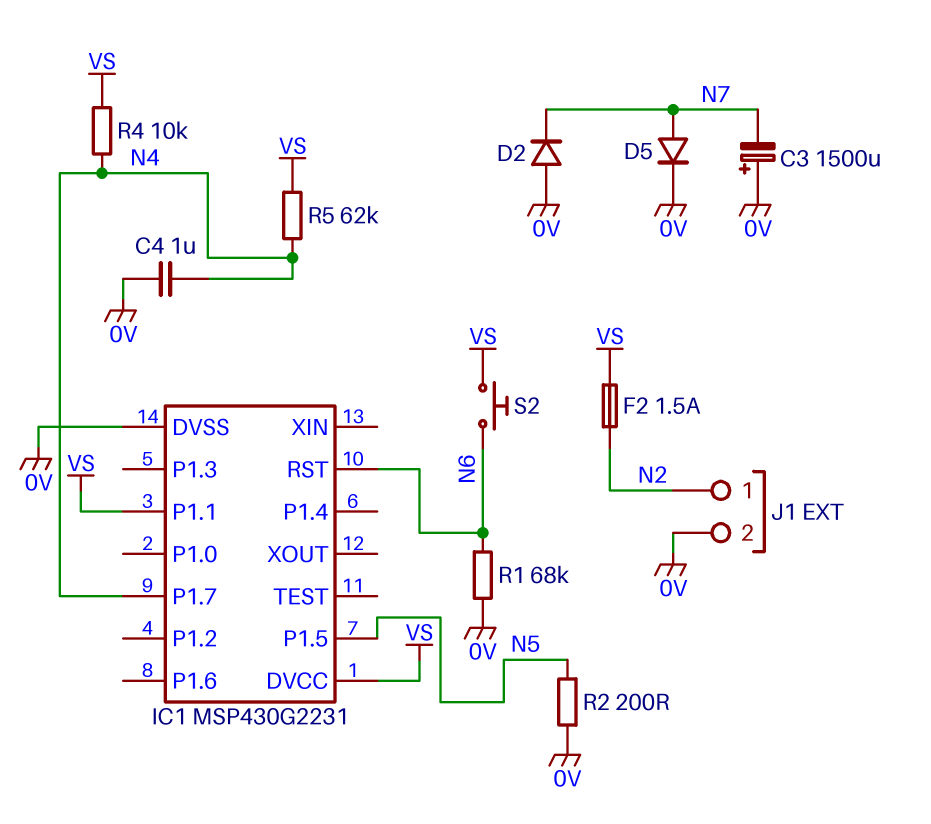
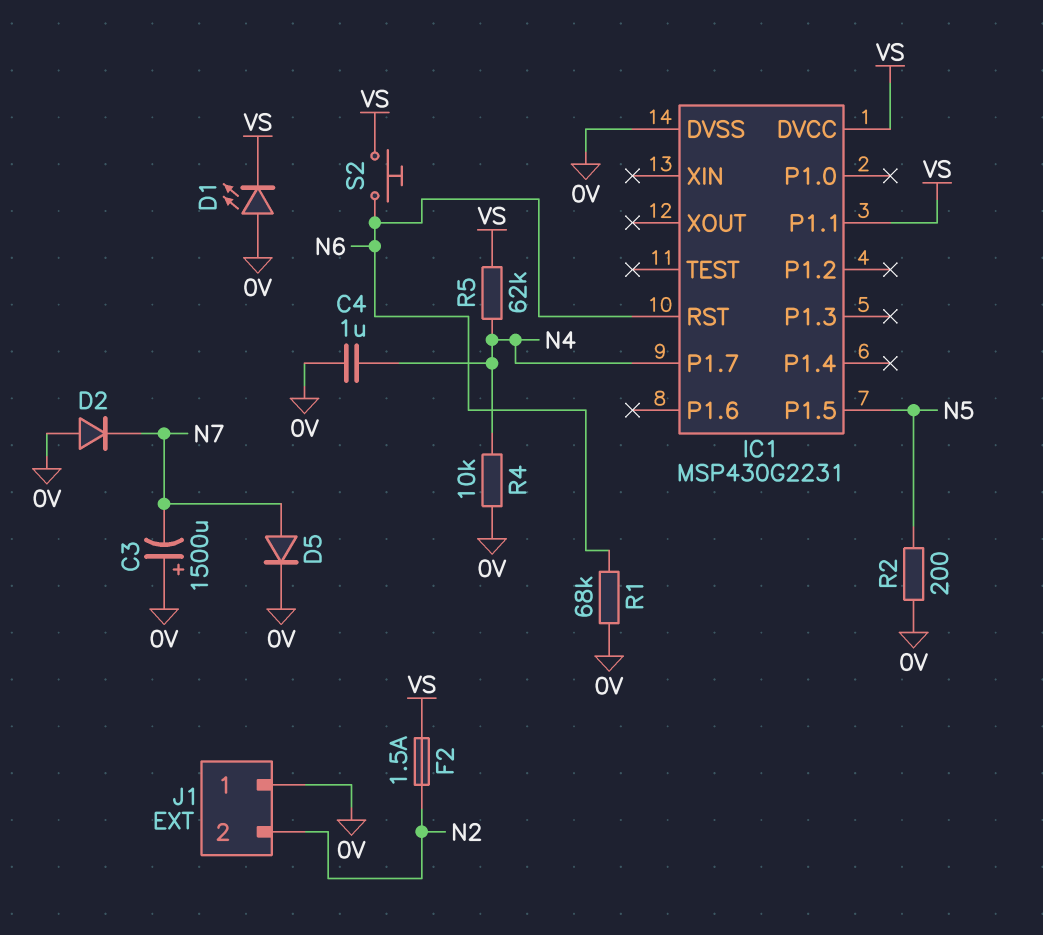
D1: none -> LED (A 0V, K VS)
J1 pin 1: N2 -> 0V
J1 pin 2: 0V -> N2
R4: 10k (N4, VS) -> 10k (0V, N4)

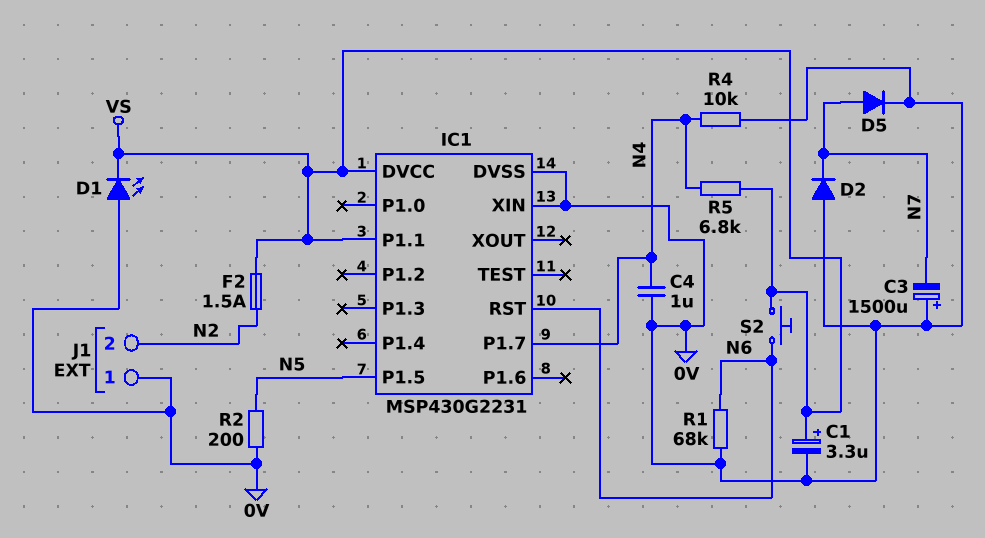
C1: none -> 3.3uF (plus VS, minus 0V)
IC1 pin XIN: none -> 0V
R5: 62k (N4, VS) -> 6.8k (N4, VS)

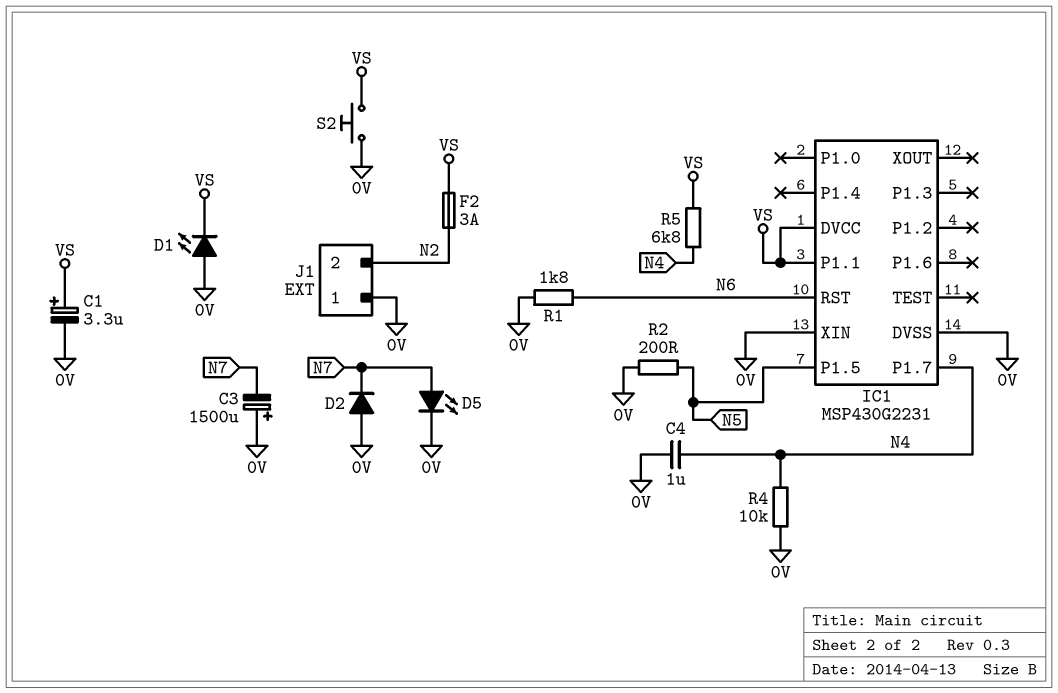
D5: diode (A N7, K 0V) -> LED (A N7, K 0V)
F2: 1.5A (N2, VS) -> 3A (N2, VS)
R1: 68k (0V, N6) -> 1.8k (0V, N6)
S2: button (N6, VS) -> button (0V, VS)

